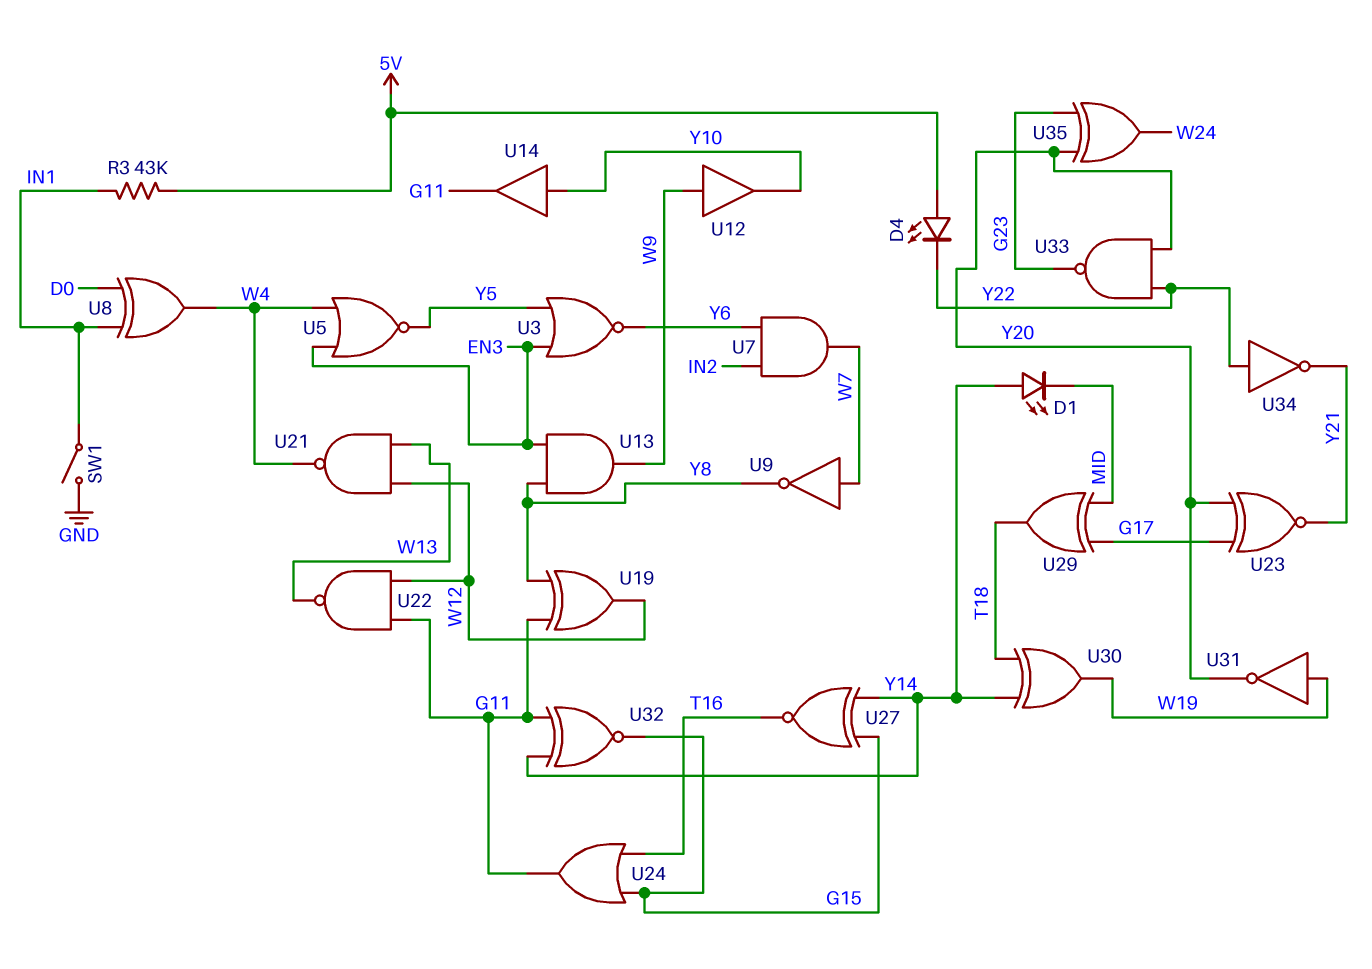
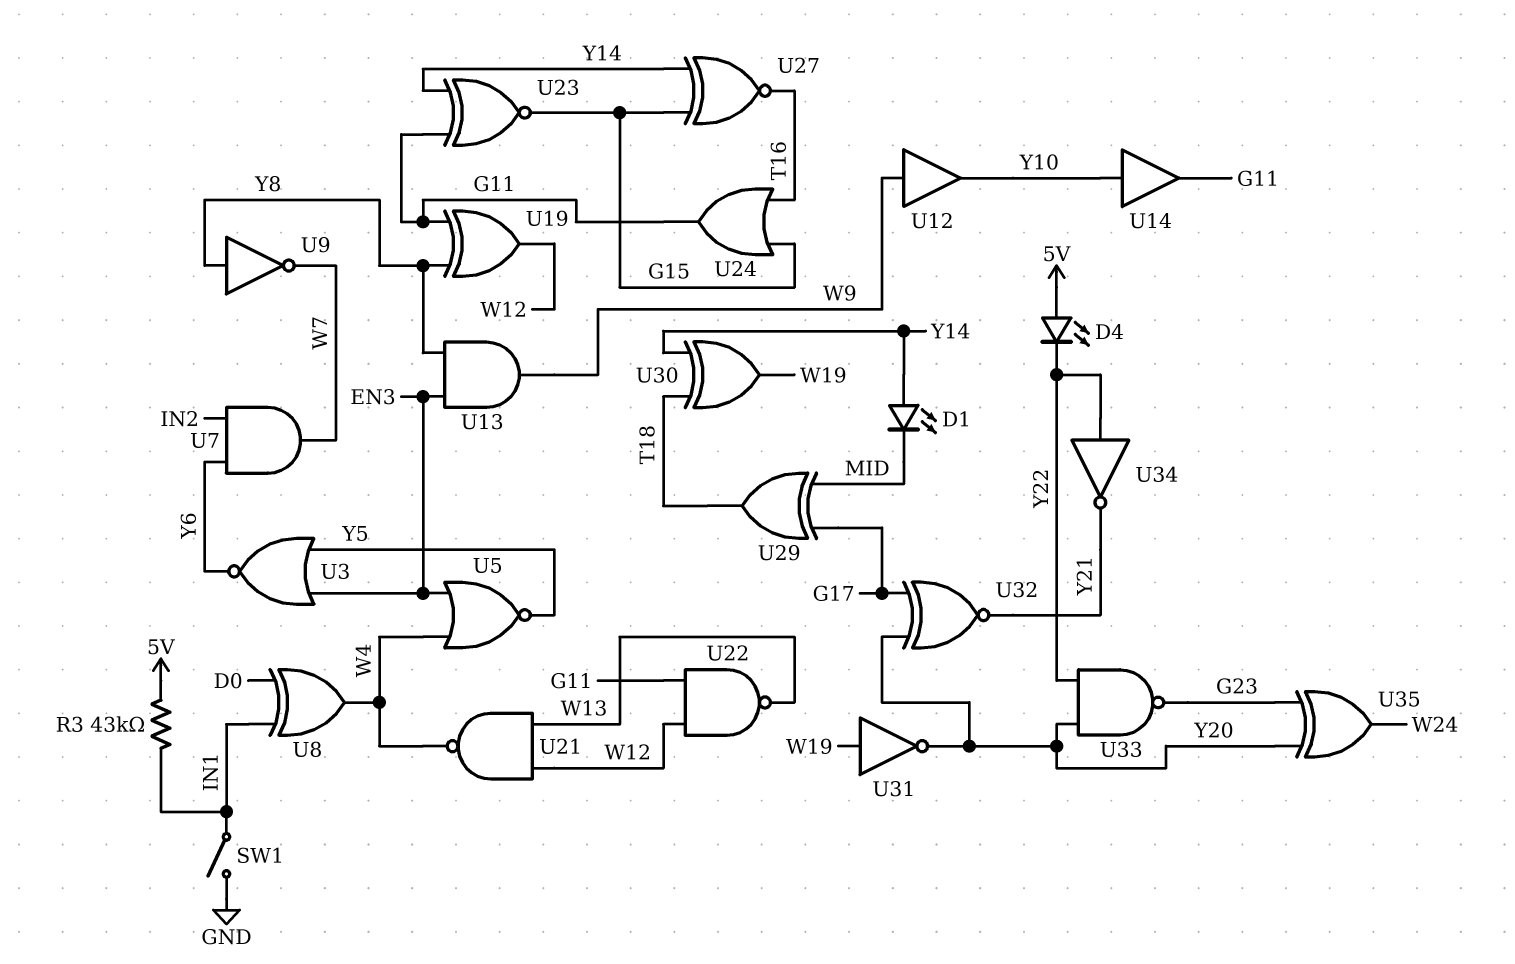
U9: NOT (in W7, out Y8) -> NOT (in Y8, out W7)
U23: XNOR (in G17, in Y20, out Y21) -> XNOR (in G11, in Y14, out G15)
U32: XNOR (in G11, in Y14, out G15) -> XNOR (in G17, in Y20, out Y21)

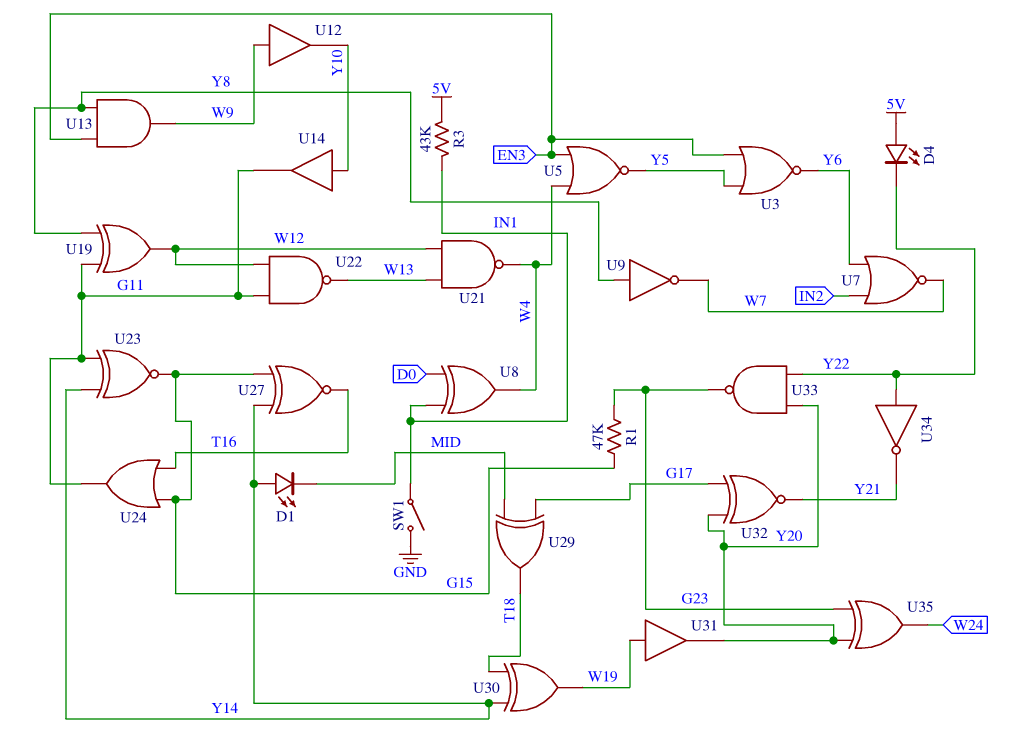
R1: none -> 47k (G15, G23)
U7: AND (in IN2, in Y6, out W7) -> NOR (in IN2, in Y6, out W7)
U31: NOT (in W19, out Y20) -> buffer (in W19, out Y20)

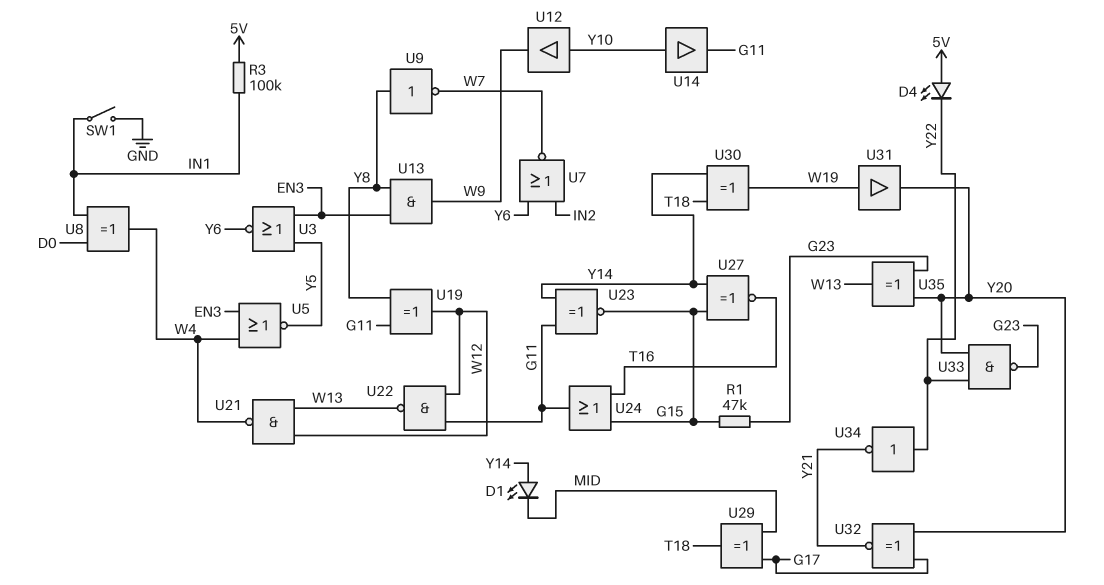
R3: 43k (5V, IN1) -> 100k (5V, IN1)
U12: buffer (in W9, out Y10) -> buffer (in Y10, out W9)
U35: XOR (in G23, in Y20, out W24) -> XOR (in G23, in Y20, out W13)

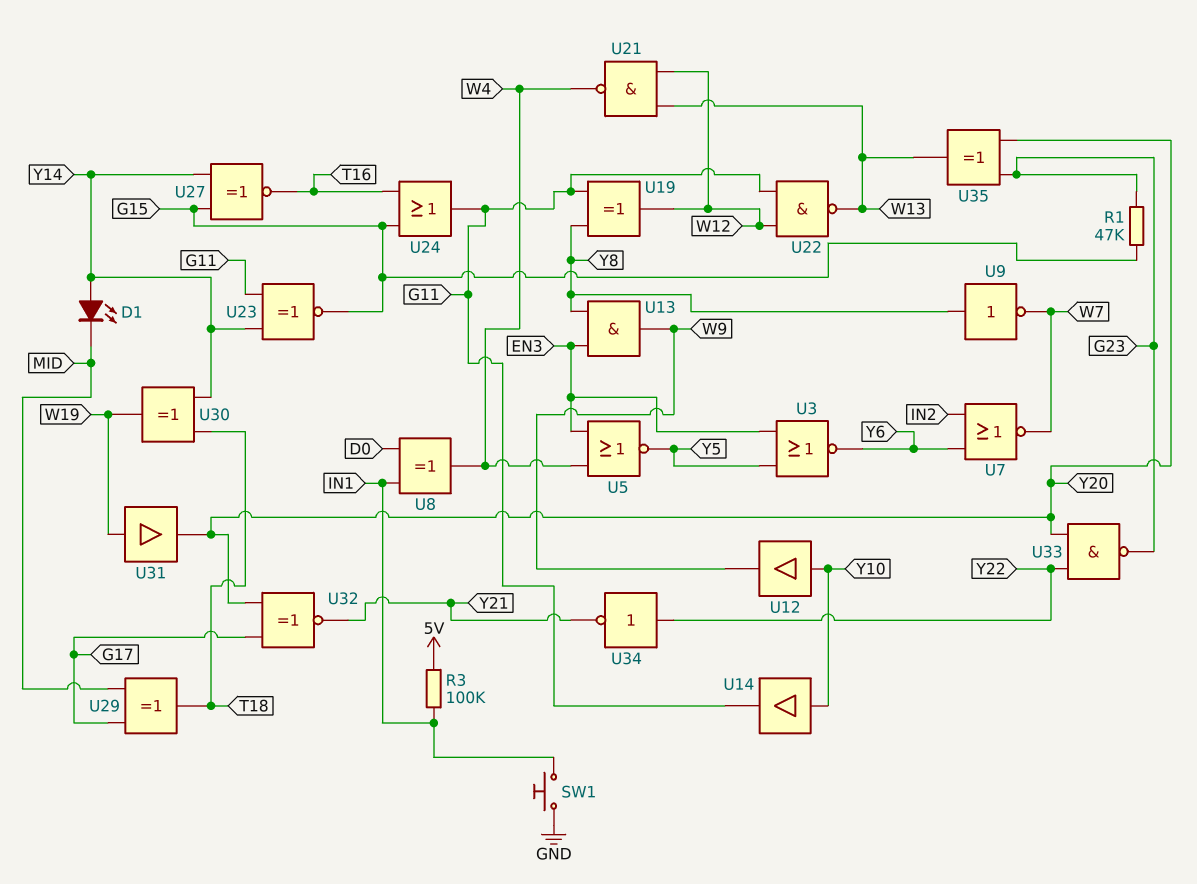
D4: LED (A 5V, K Y22) -> none
SW1: switch (GND, IN1) -> button (GND, IN1)

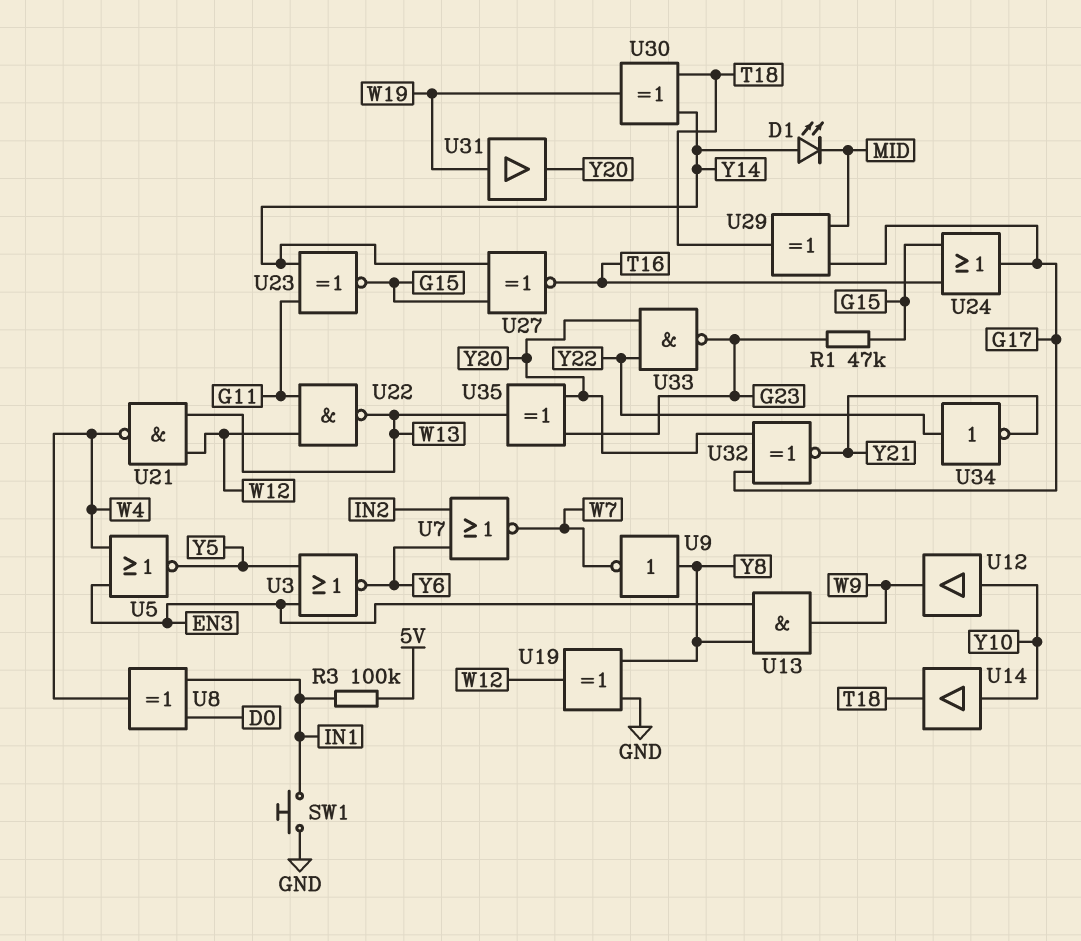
U14: buffer (in Y10, out G11) -> buffer (in Y10, out T18)
U19: XOR (in G11, in Y8, out W12) -> XOR (in GND, in Y8, out W12)
U24: OR (in G15, in T16, out G11) -> OR (in G15, in T16, out G17)

